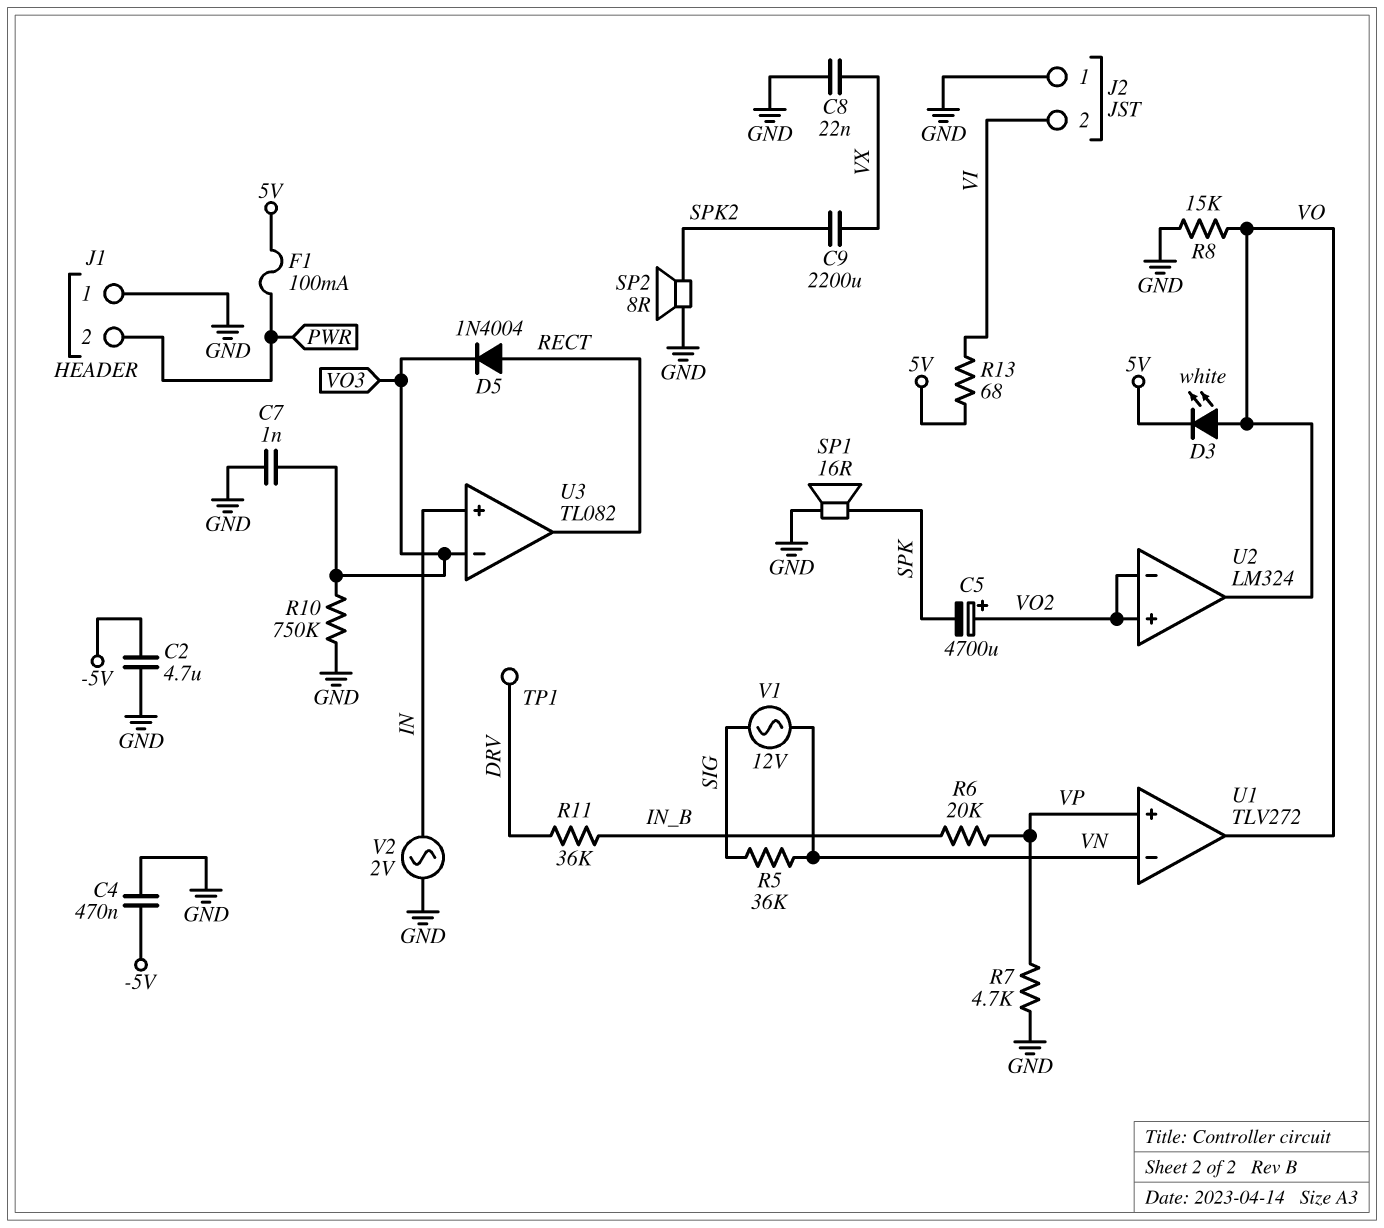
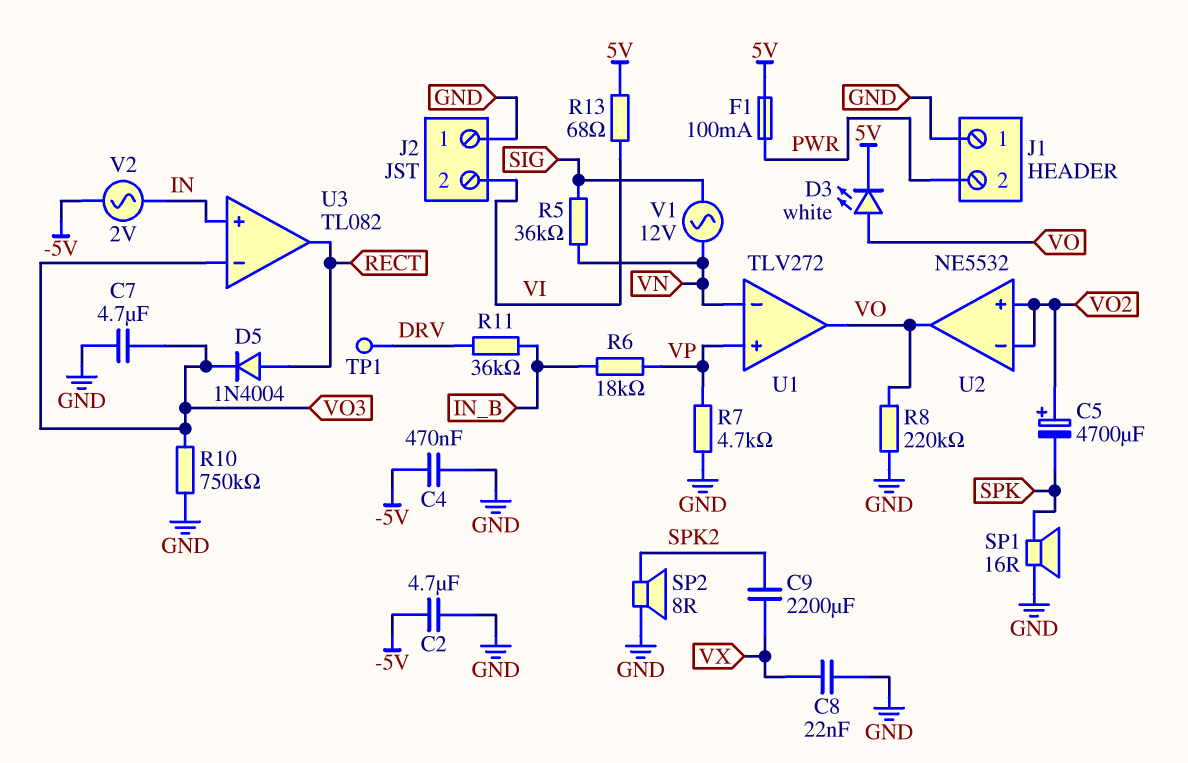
C7: 1nF (GND, VO3) -> 4.7uF (GND, VO3)
R6: 20k (IN_B, VP) -> 18k (IN_B, VP)
R8: 15k (GND, VO) -> 220k (GND, VO)
U2: LM324 -> NE5532
V2: AC 2V (GND, IN) -> AC 2V (-5V, IN)

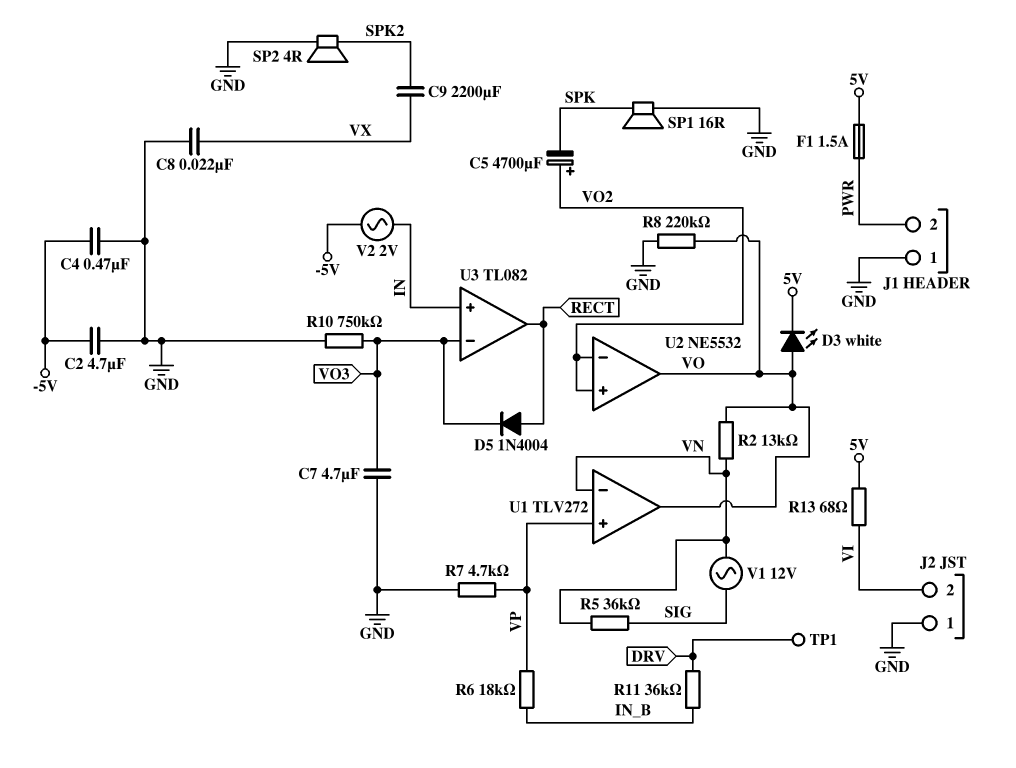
F1: 100mA (5V, PWR) -> 1.5A (5V, PWR)
R2: none -> 13k (VN, VO)
SP2: speaker 8R (GND, SPK2) -> speaker 4R (GND, SPK2)

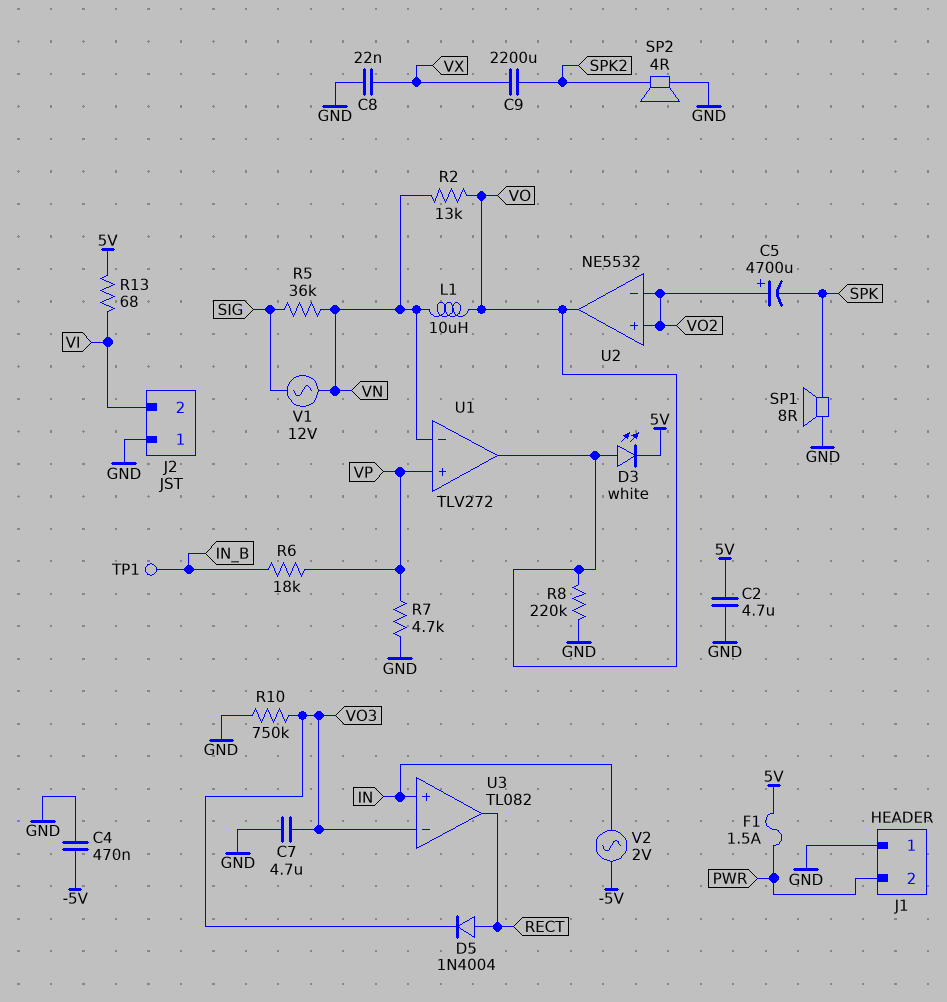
C2: 4.7uF (-5V, GND) -> 4.7uF (5V, GND)
L1: none -> 10uH (VN, VO)
R11: 36k (DRV, IN_B) -> none
SP1: speaker 16R (GND, SPK) -> speaker 8R (GND, SPK)
TP1: test point (DRV) -> test point (IN_B)

